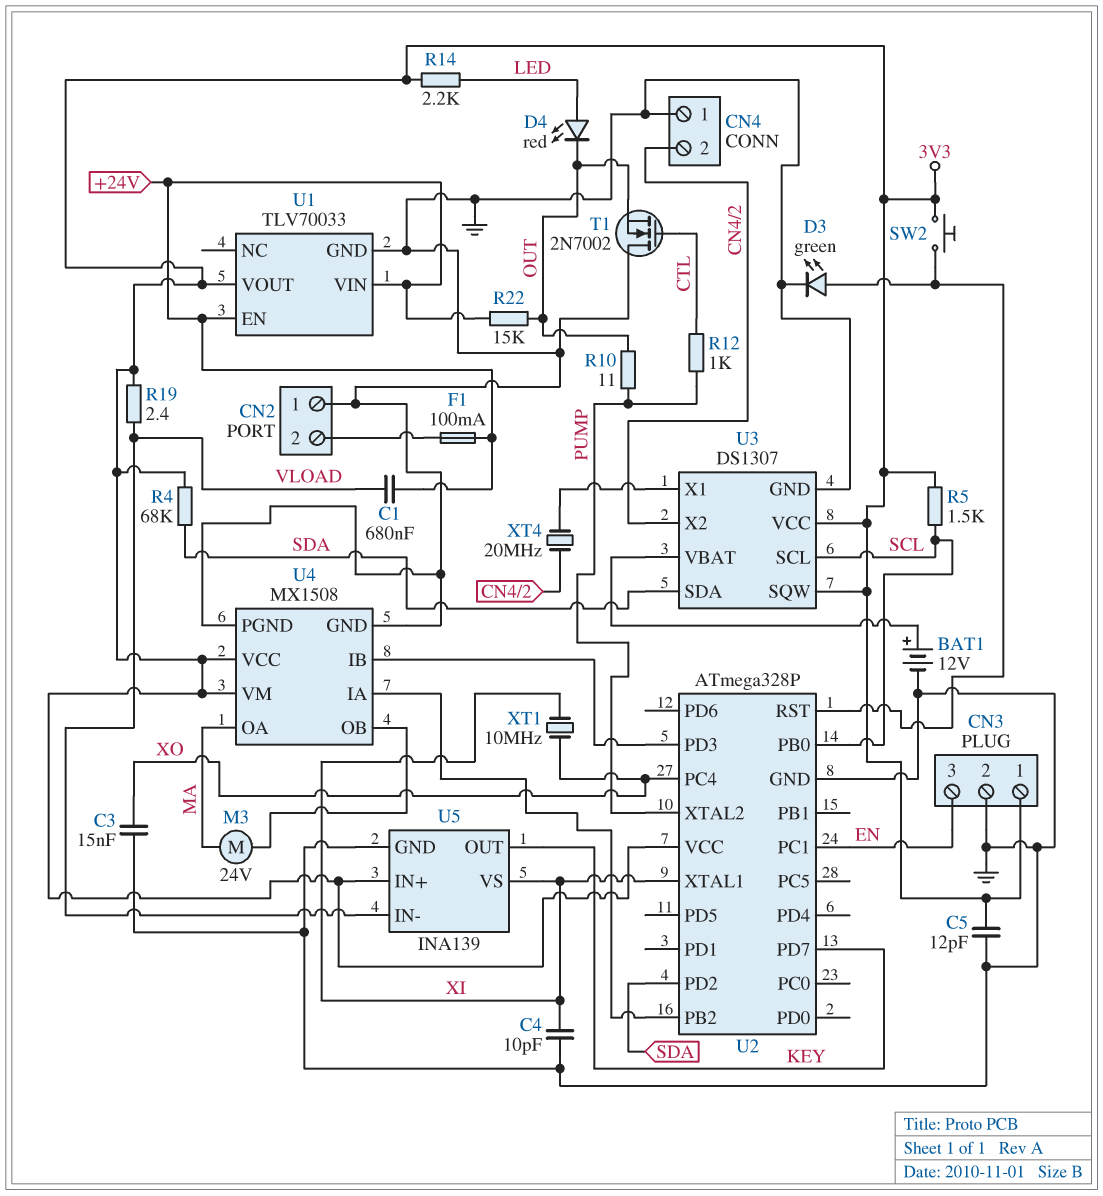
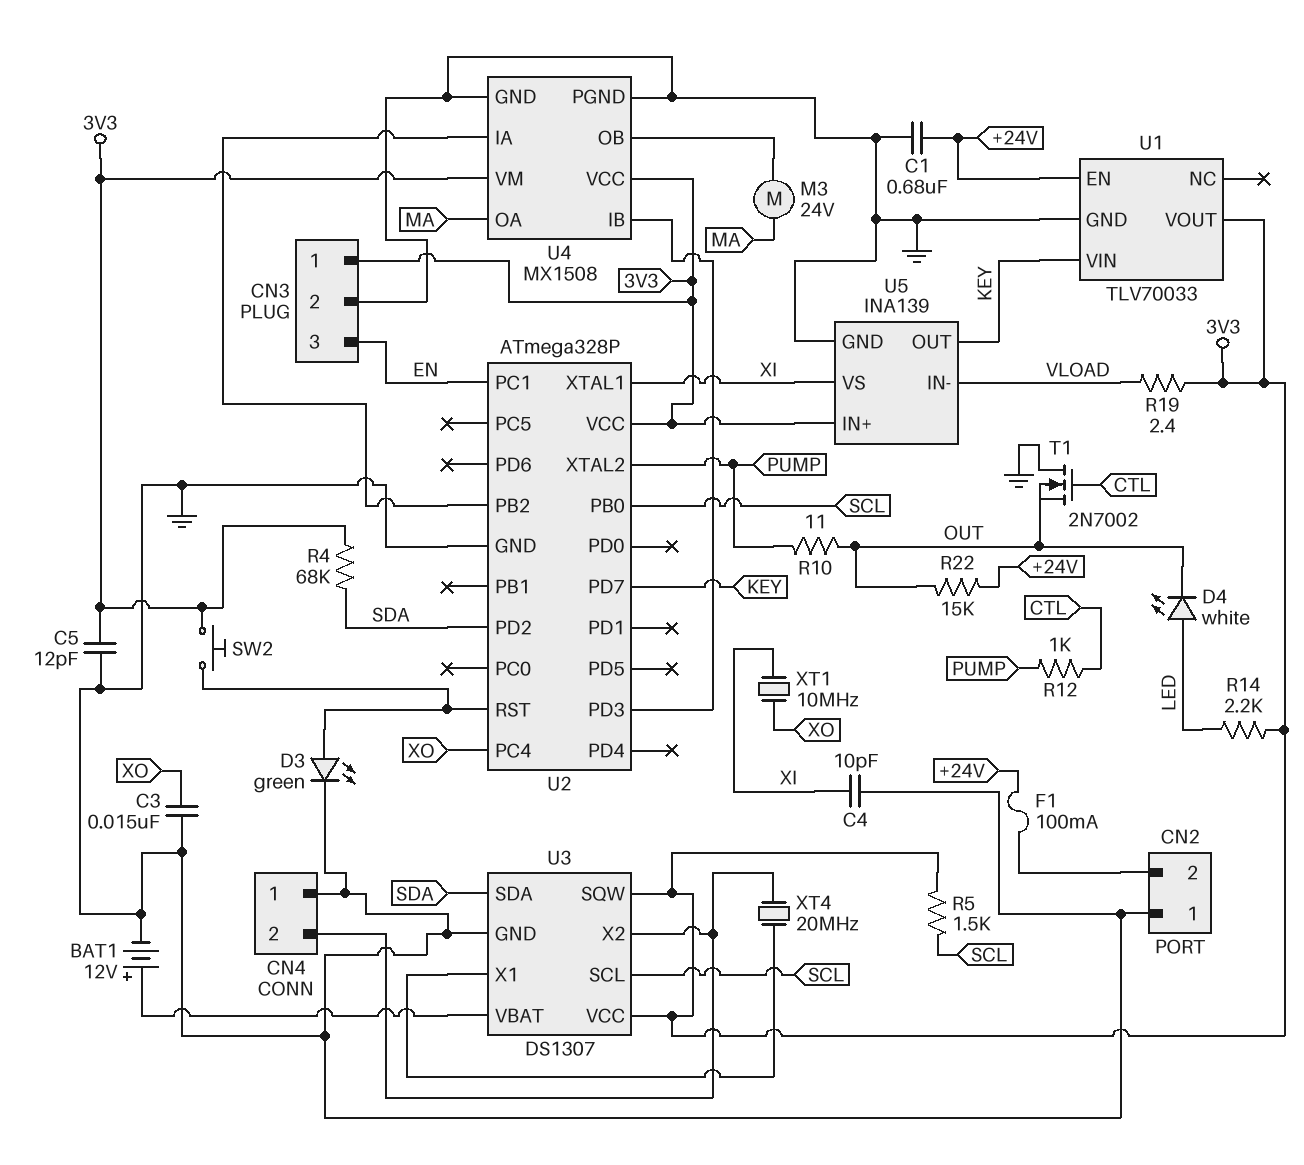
C1: 680nF (+24V, VLOAD) -> 680nF (+24V, GND)
D4: LED red (A LED, K OUT) -> LED white (A LED, K OUT)
U1 pin VIN: +24V -> KEY

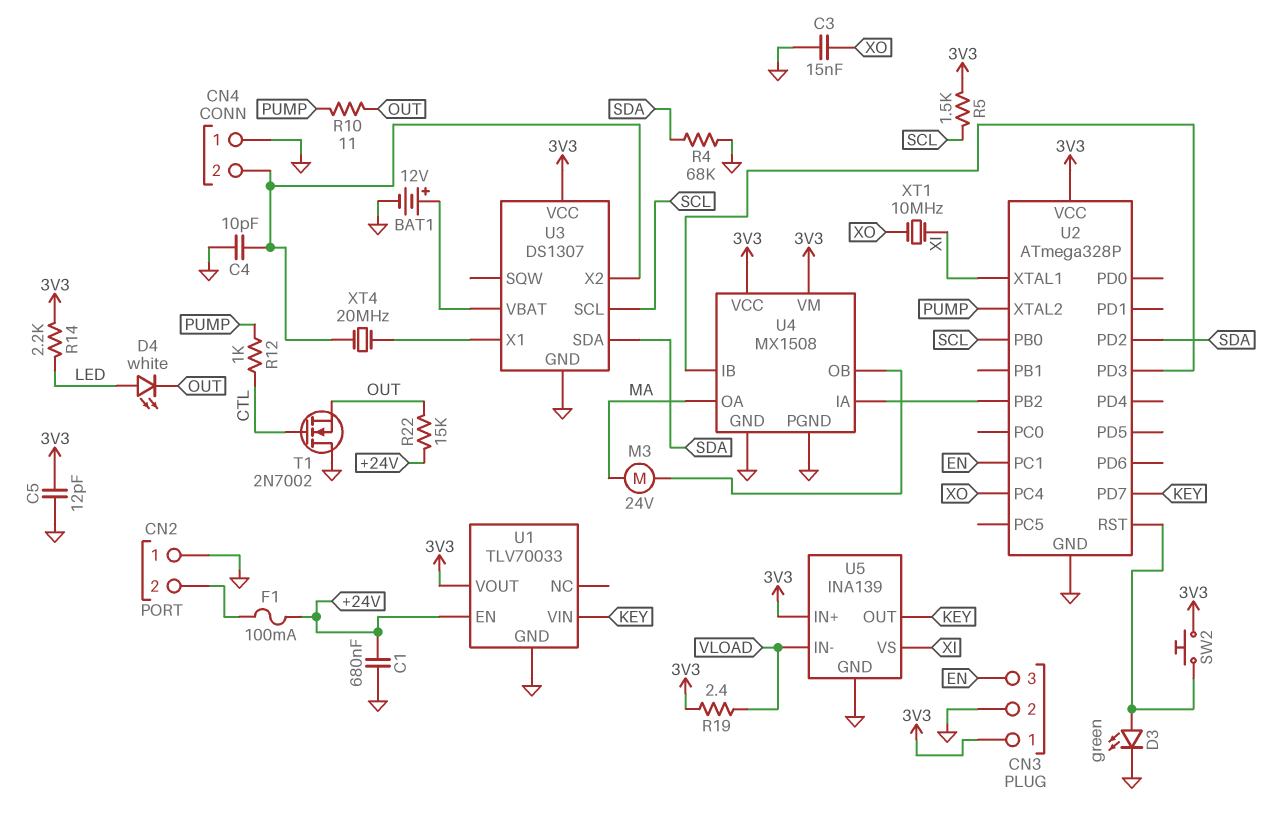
C4: 10pF (GND, XI) -> 10pF (CN4/2, GND)
R4: 68k (3V3, SDA) -> 68k (GND, SDA)
U3 pin SQW: 3V3 -> none

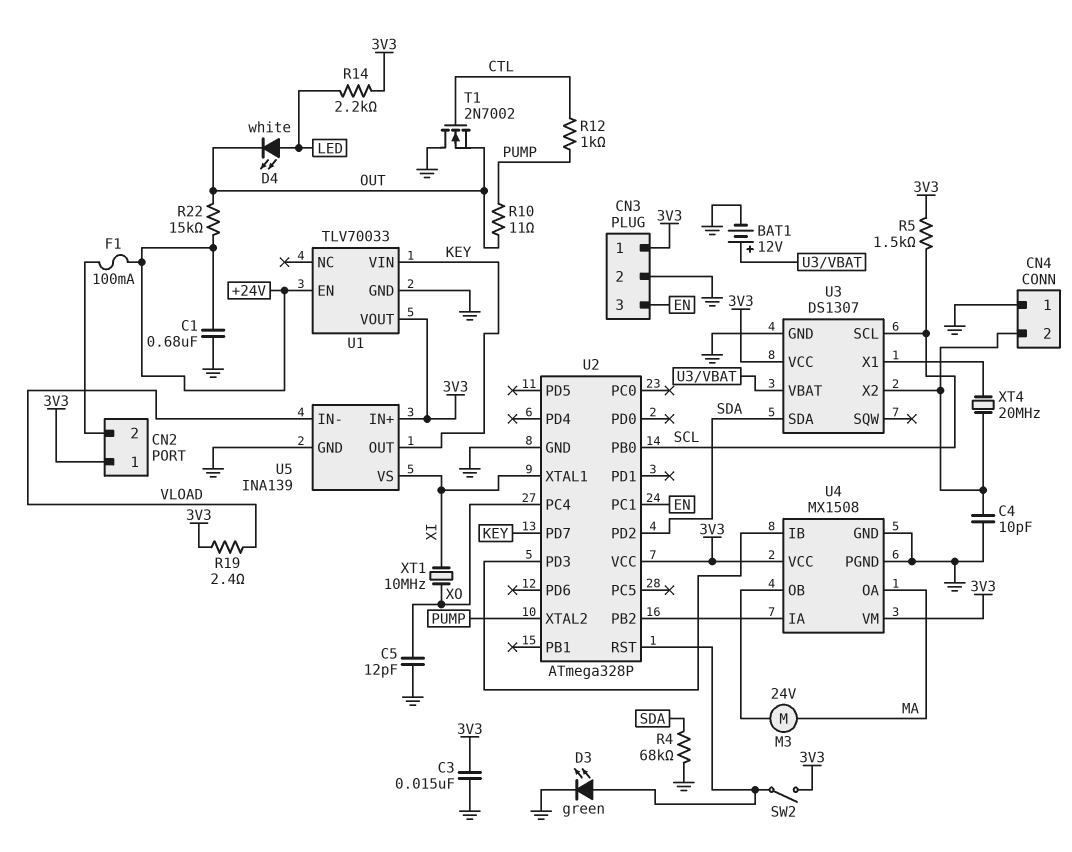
C3: 15nF (GND, XO) -> 15nF (3V3, GND)
C5: 12pF (3V3, GND) -> 12pF (GND, XO)
CN2 pin 1: GND -> 3V3
SW2: button (3V3, U2/RST) -> switch (3V3, U2/RST)

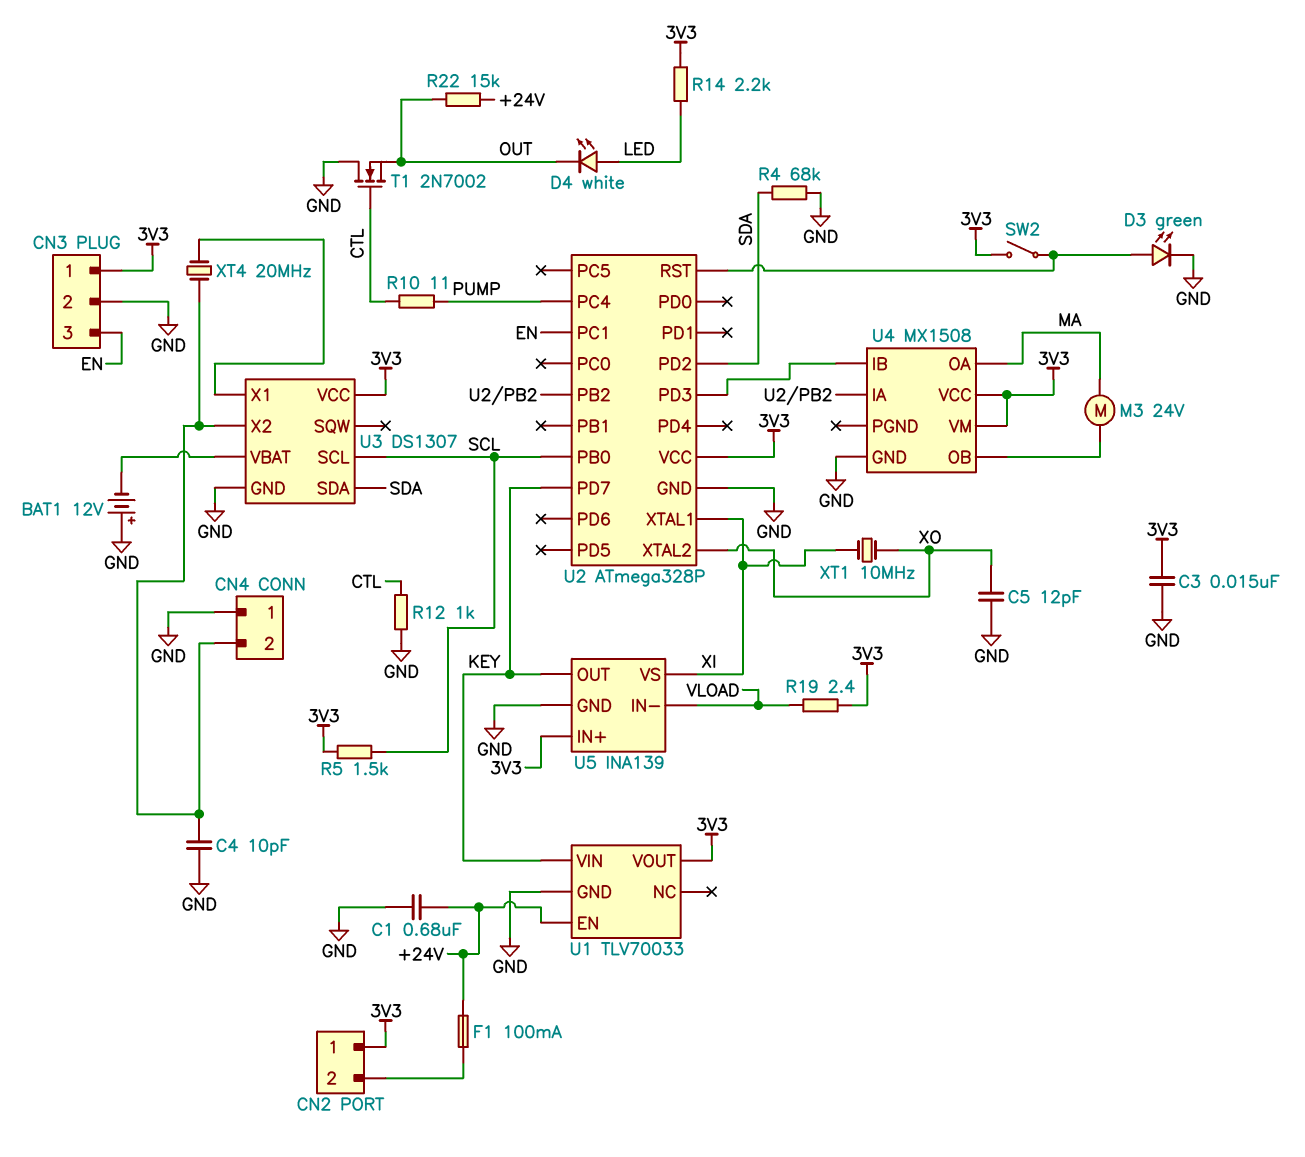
BAT1: 12V (plus U3/VBAT, minus GND) -> 12V (plus GND, minus U3/VBAT)
R10: 11 (OUT, PUMP) -> 11 (CTL, PUMP)
R12: 1k (CTL, PUMP) -> 1k (CTL, GND)
U2 pin PC4: XO -> PUMP
U2 pin XTAL2: PUMP -> XO
U4 pin PGND: GND -> none

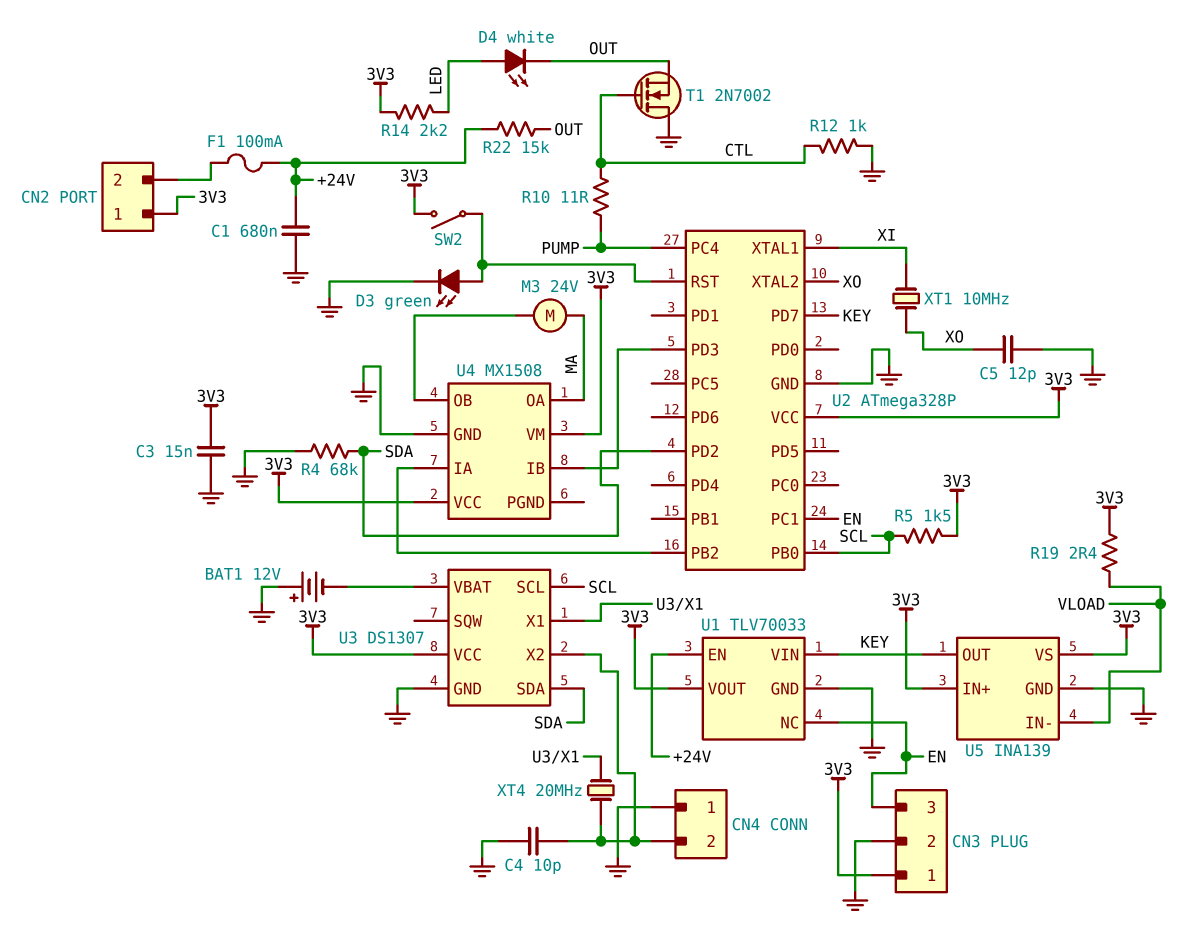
U1 pin NC: none -> EN
U5 pin VS: XI -> 3V3

